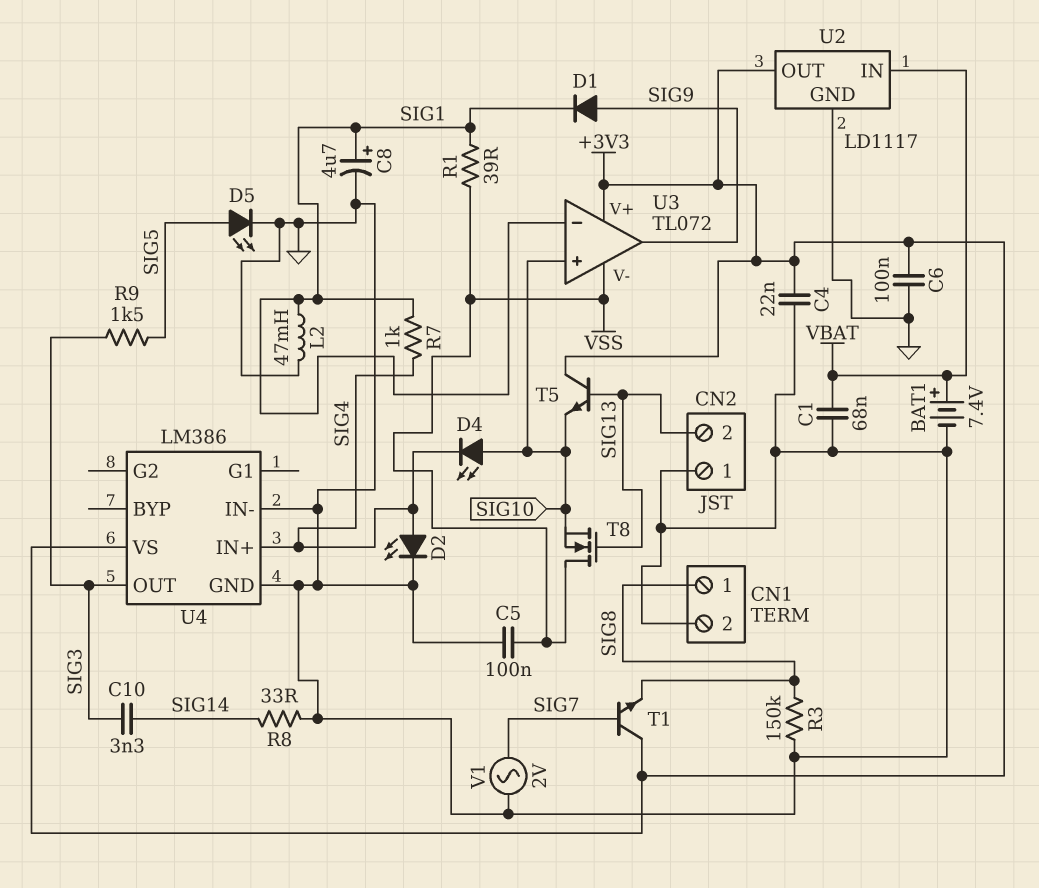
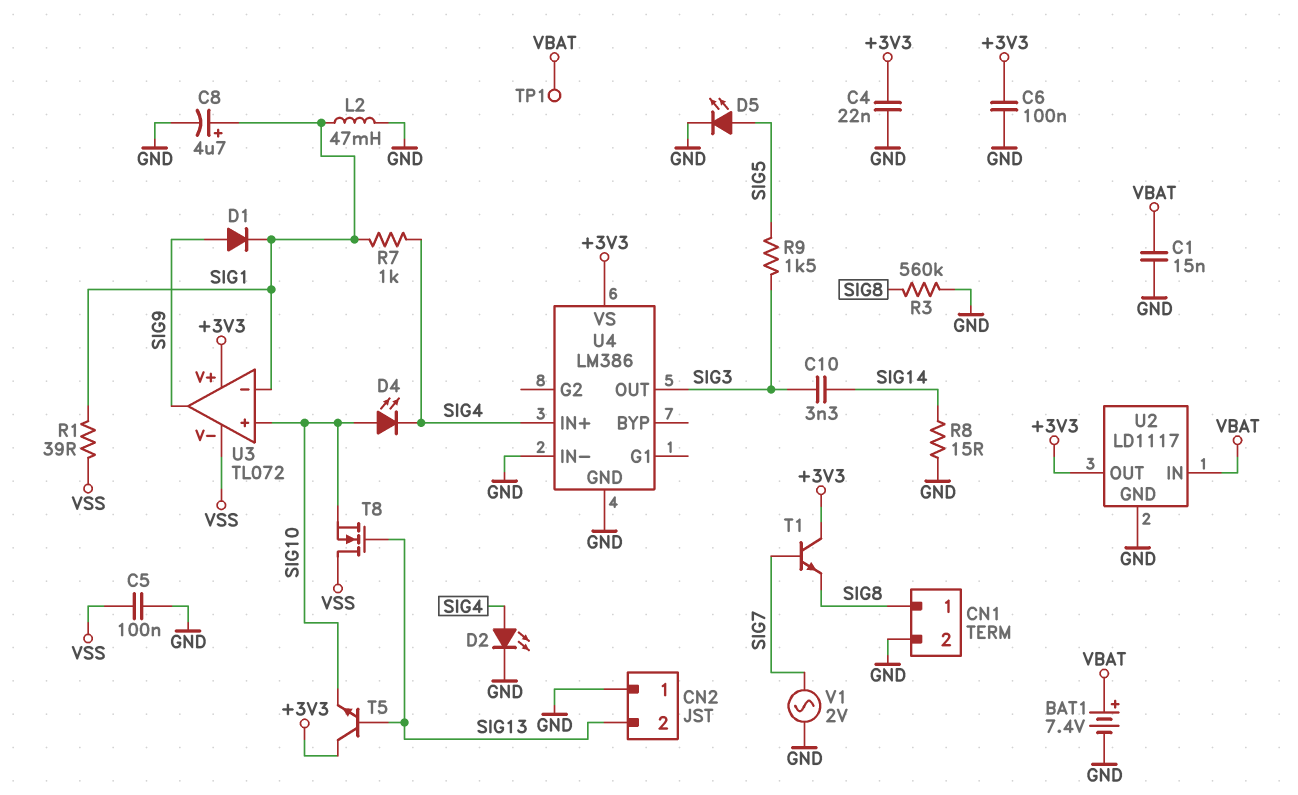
C1: 68nF (GND, VBAT) -> 15nF (GND, VBAT)
R3: 150k (GND, SIG8) -> 560k (GND, SIG8)
R8: 33 (GND, SIG14) -> 15 (GND, SIG14)
TP1: none -> test point (VBAT)

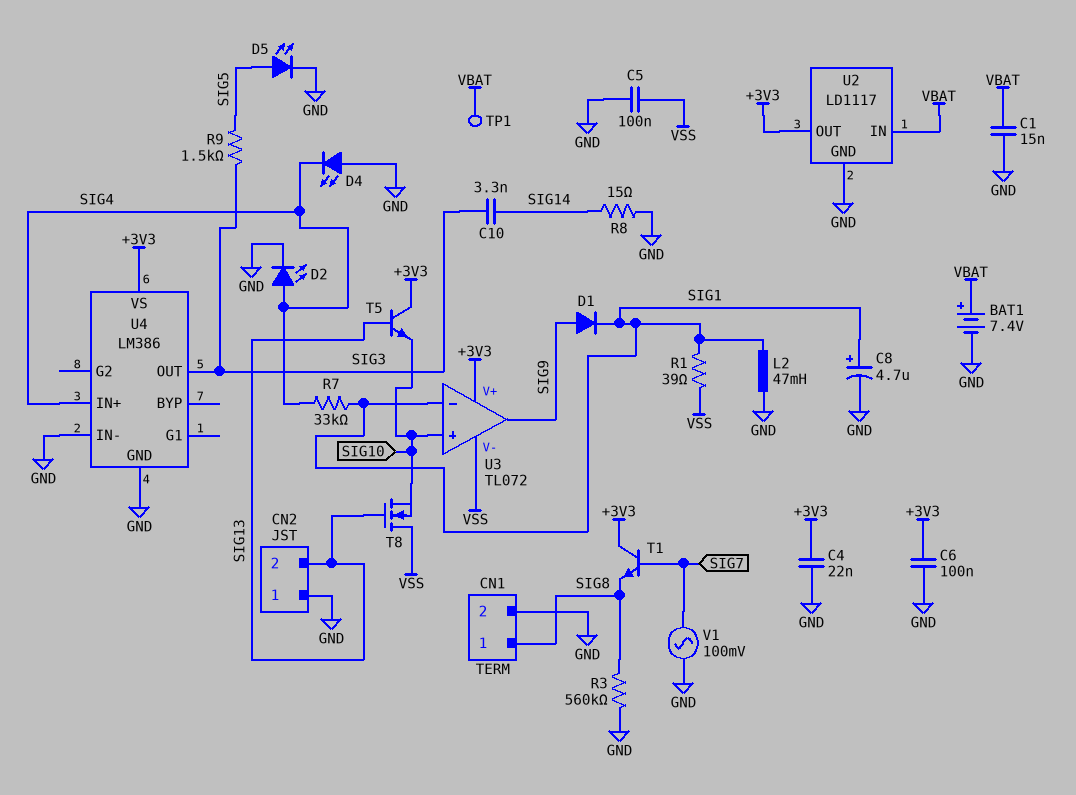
D4: LED (A SIG10, K SIG4) -> LED (A GND, K SIG4)
R7: 1k (SIG1, SIG4) -> 33k (SIG1, SIG4)
V1: AC 2V (GND, SIG7) -> AC 100mV (GND, SIG7)

